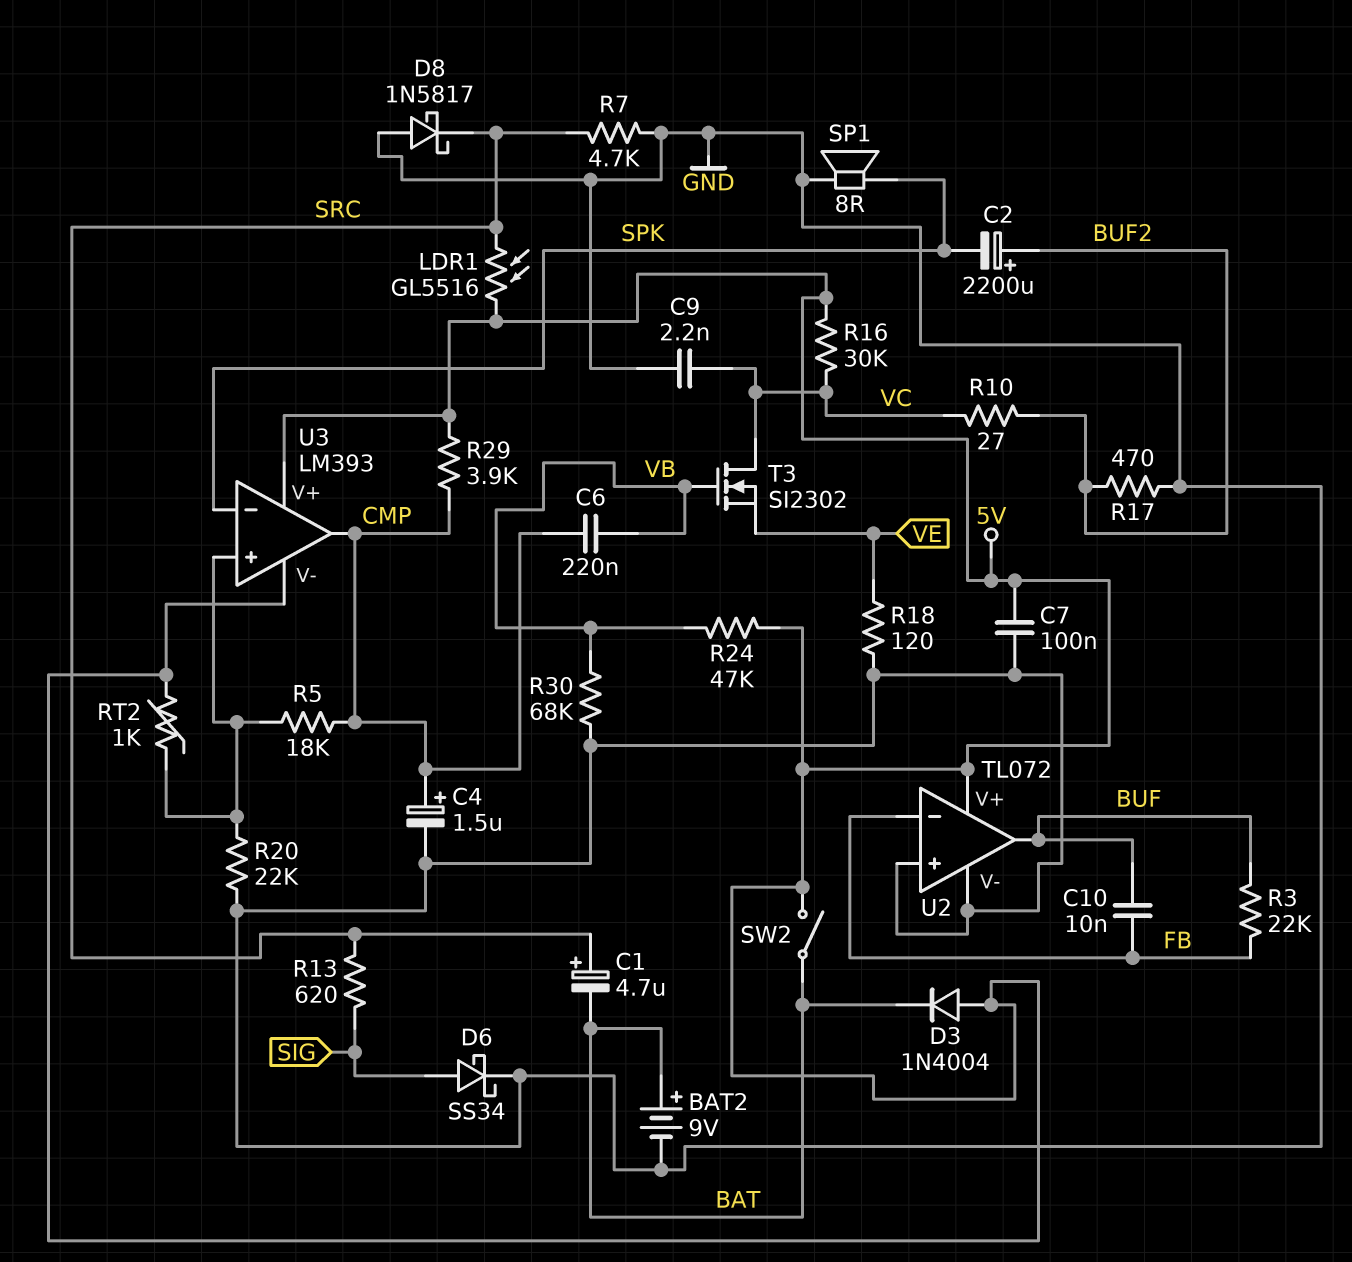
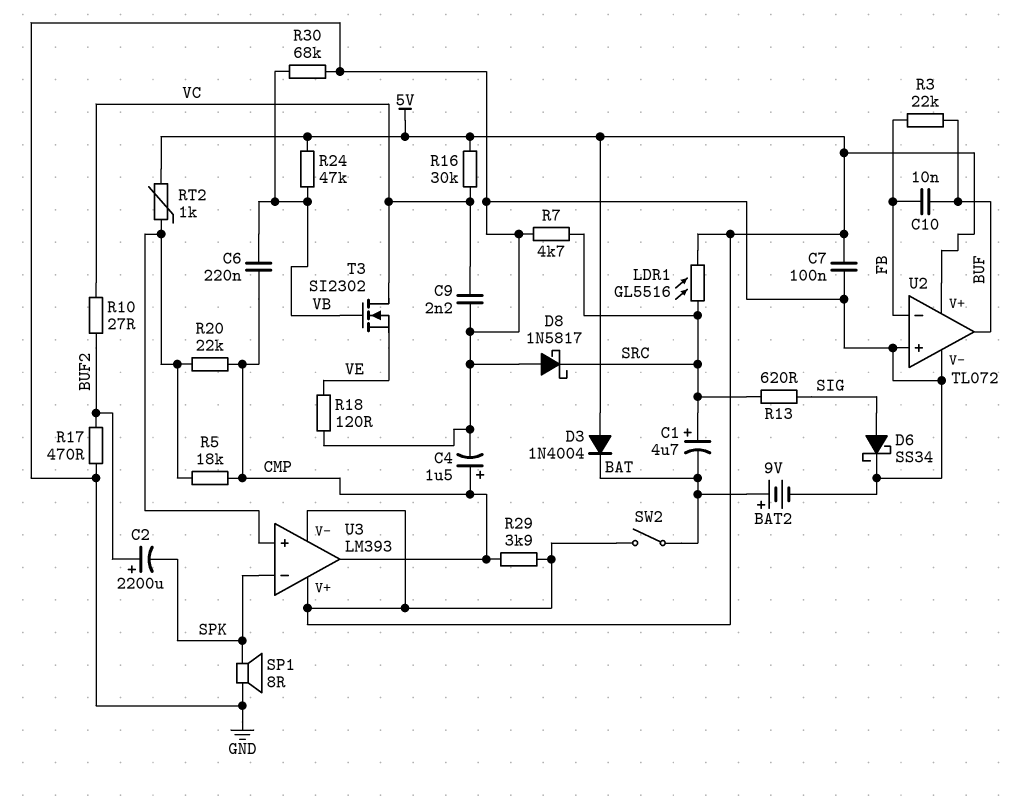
R20: 22k (GND, U3/in+) -> 22k (CMP, U3/in+)

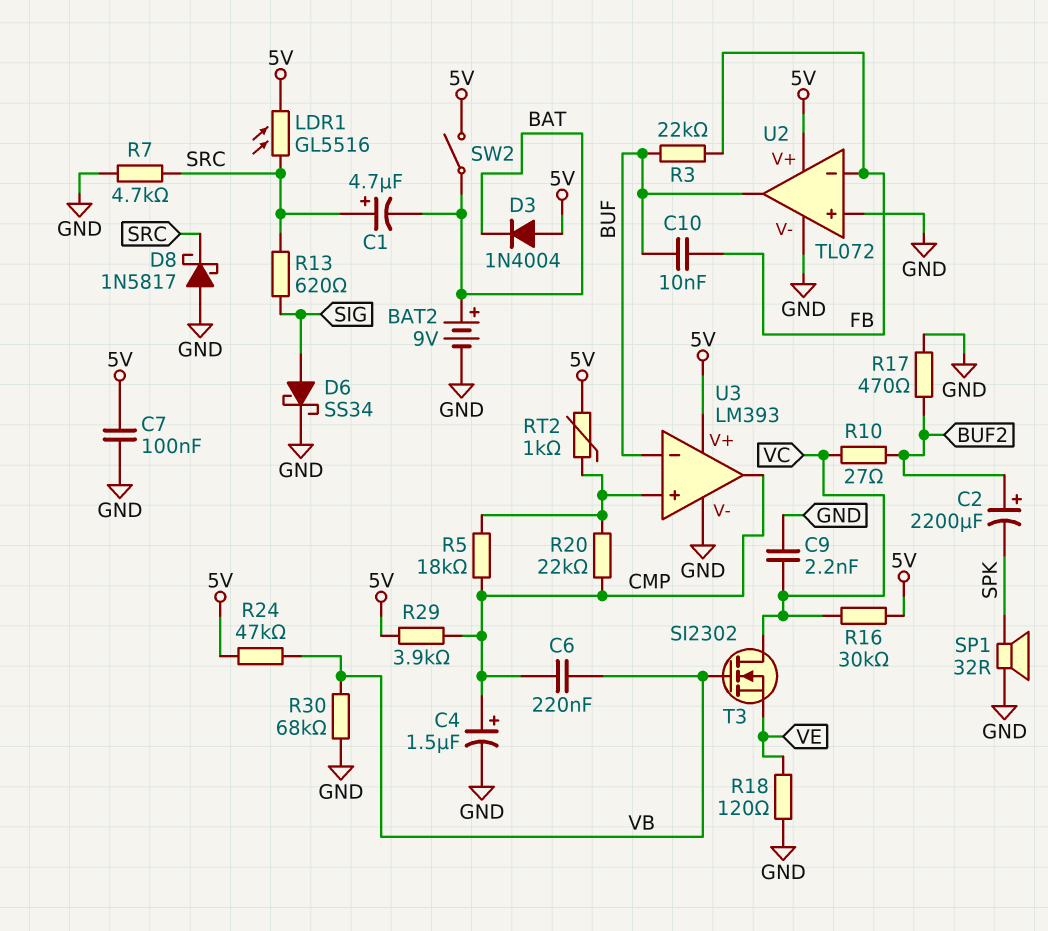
SP1: speaker 8R (GND, SPK) -> speaker 32R (GND, SPK)
U3 pin V-: 5V -> GND
U3 pin in-: SPK -> BUF

